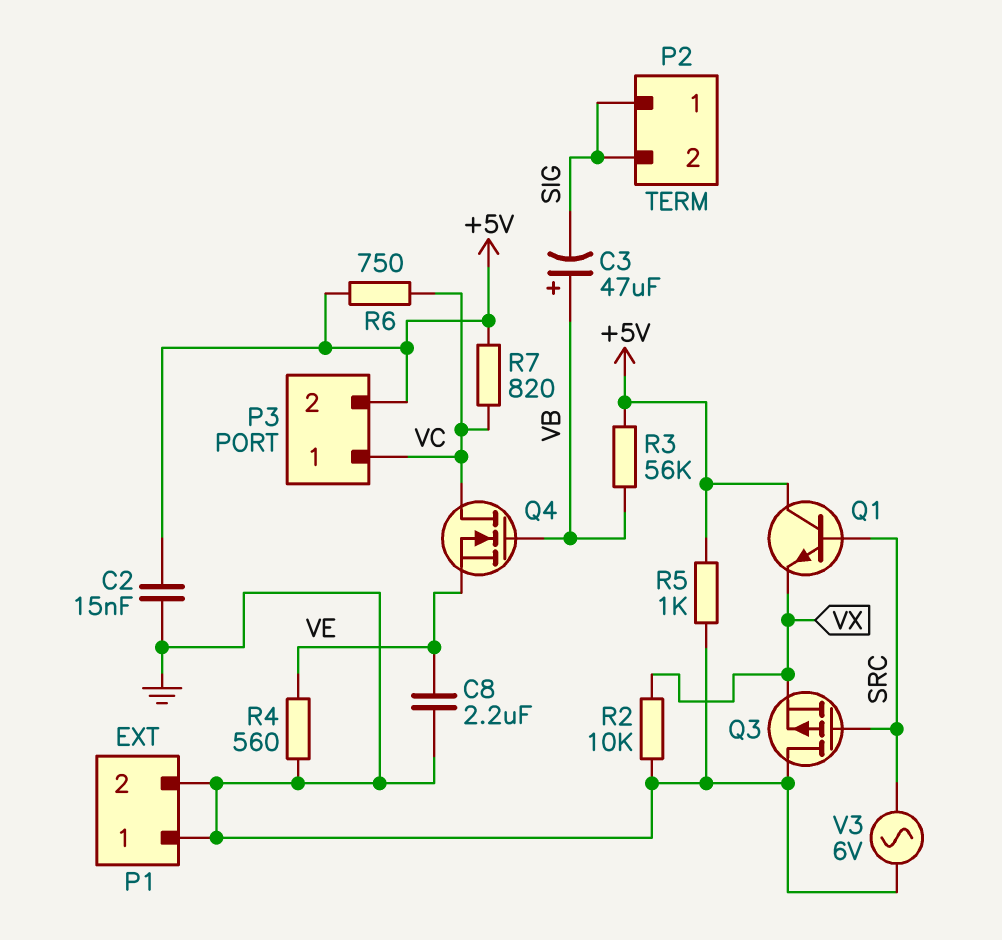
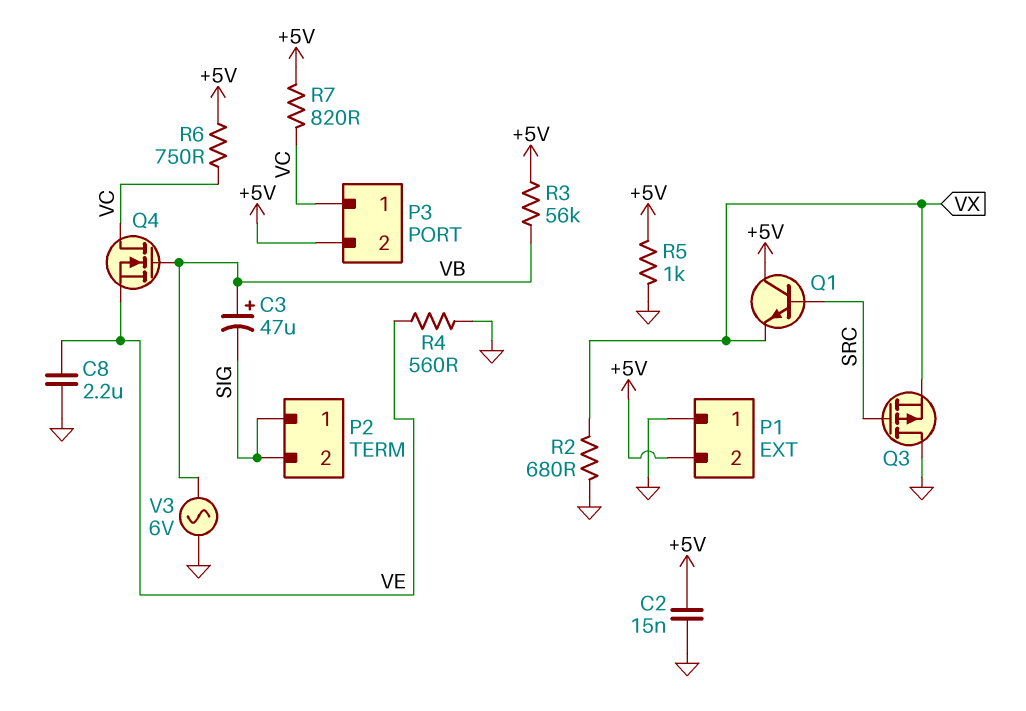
P1 pin 2: GND -> +5V
R2: 10k (GND, VX) -> 680 (GND, VX)
V3: AC 6V (GND, SRC) -> AC 6V (GND, VB)

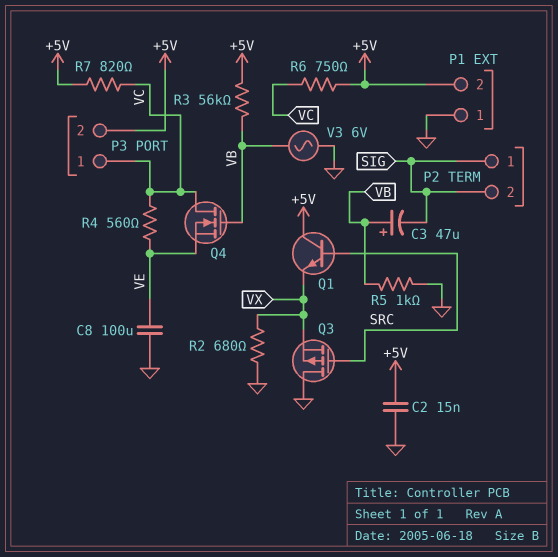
C8: 2.2uF (GND, VE) -> 100uF (GND, VE)
R4: 560 (GND, VE) -> 560 (VC, VE)
R5: 1k (+5V, GND) -> 1k (GND, VB)

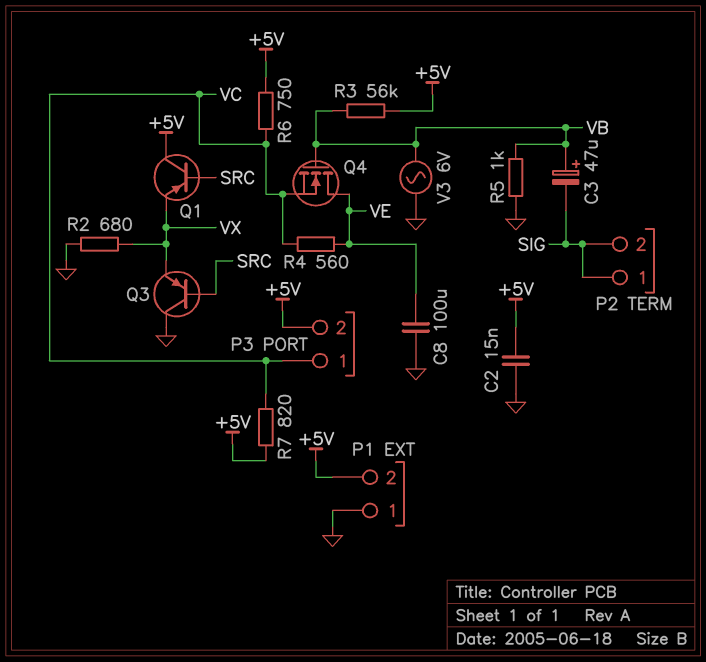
Q1: NPN (B SRC, C +5V, E VX) -> PNP (B SRC, C +5V, E VX)
Q3: PMOS (G SRC, D GND, S VX) -> PNP (B SRC, C GND, E VX)
Q4: NMOS (G VB, D VC, S VE) -> NMOS (G VB, D VE, S VC)

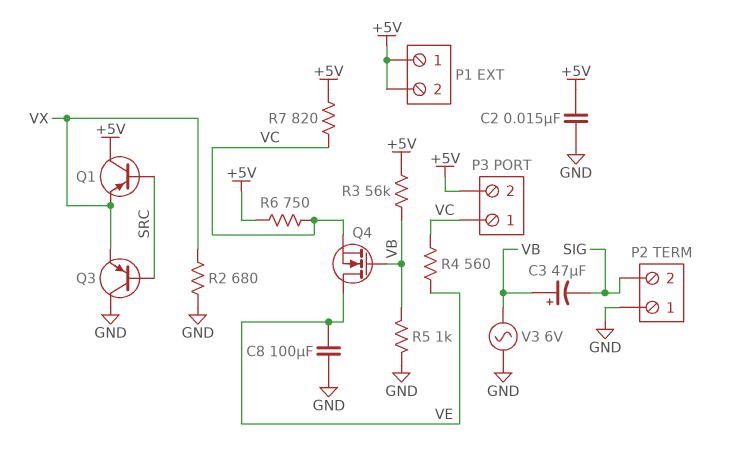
P1 pin 1: GND -> +5V
P2 pin 1: SIG -> GND

